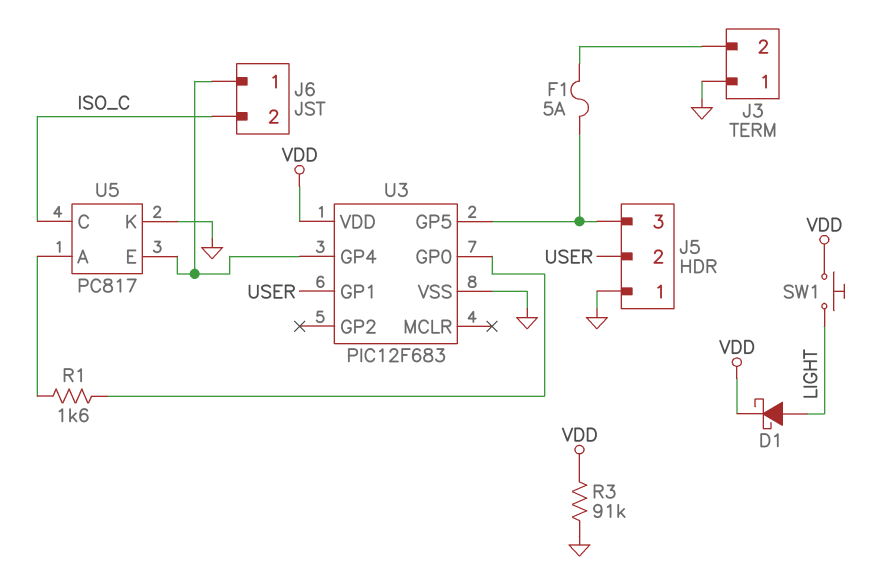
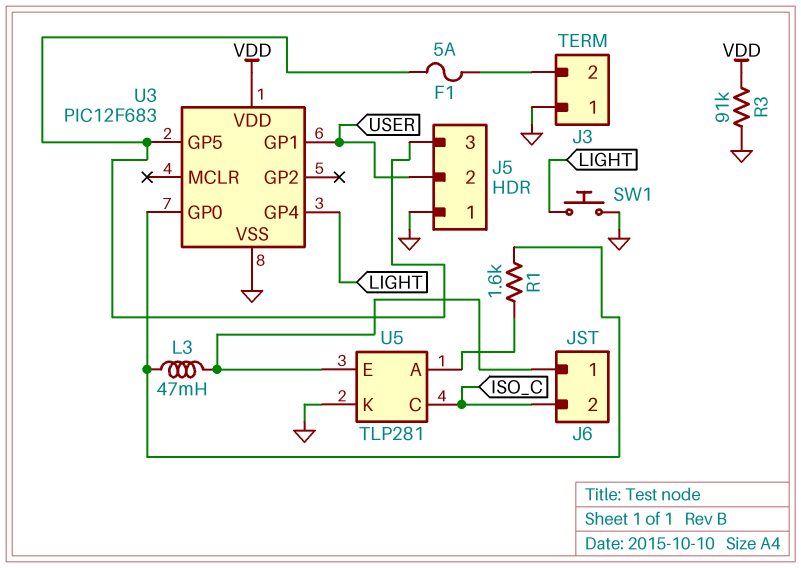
D1: schottky (A LIGHT, K VDD) -> none
L3: none -> 47mH (J6/1, U3/GP0)
SW1: button (LIGHT, VDD) -> button (GND, LIGHT)
U3 pin GP4: J6/1 -> LIGHT
U5: PC817 -> TLP281

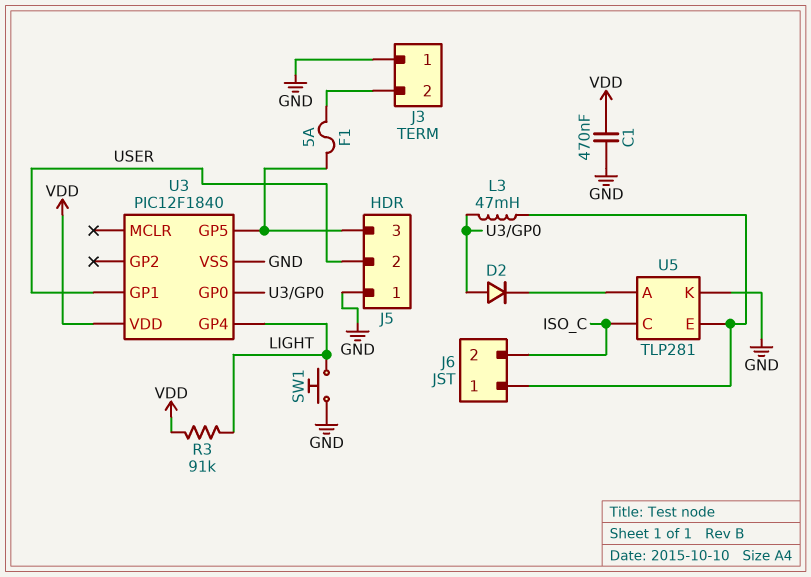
C1: none -> 470nF (GND, VDD)
D2: none -> diode (A U3/GP0, K U5/A)
R1: 1.6k (U3/GP0, U5/A) -> none
R3: 91k (GND, VDD) -> 91k (LIGHT, VDD)
U3: PIC12F683 -> PIC12F1840

